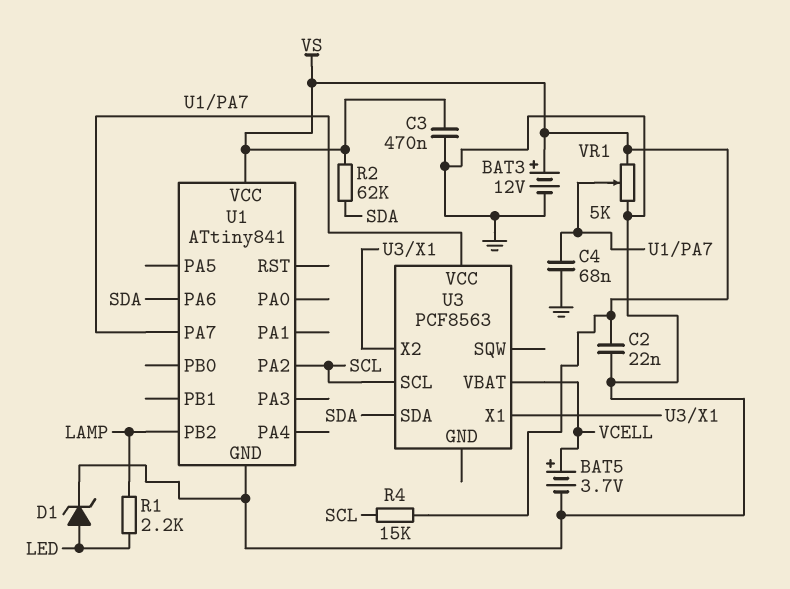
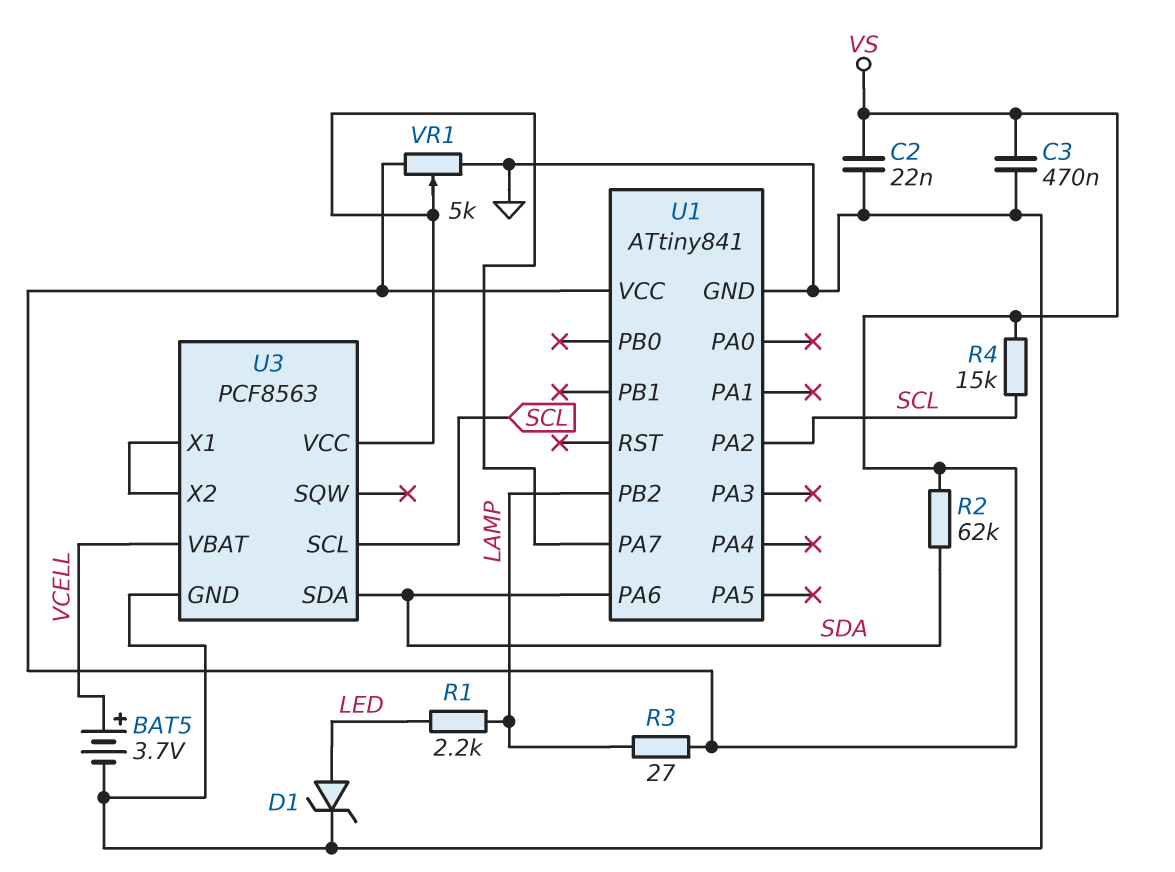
BAT3: 12V (plus VS, minus GND) -> none
C4: 68nF (GND, U1/PA7) -> none
R3: none -> 27 (LAMP, VS)
U3 pin GND: none -> GND

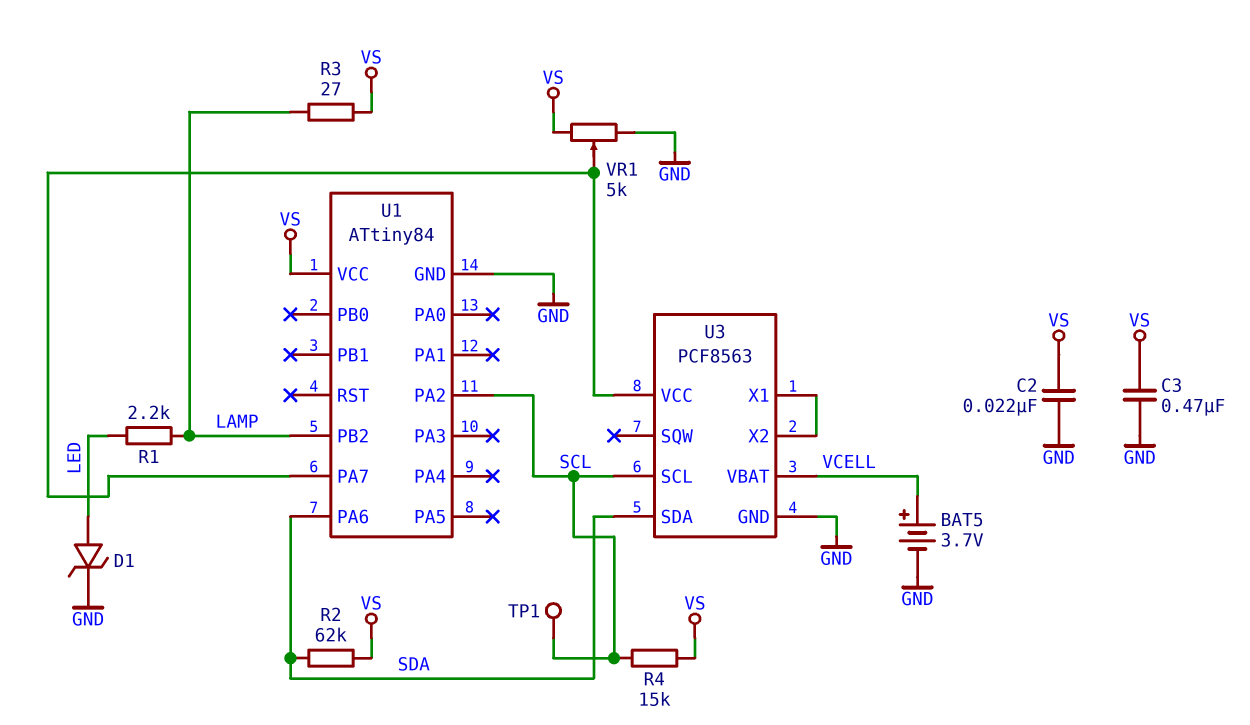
TP1: none -> test point (SCL)
U1: ATtiny841 -> ATtiny84

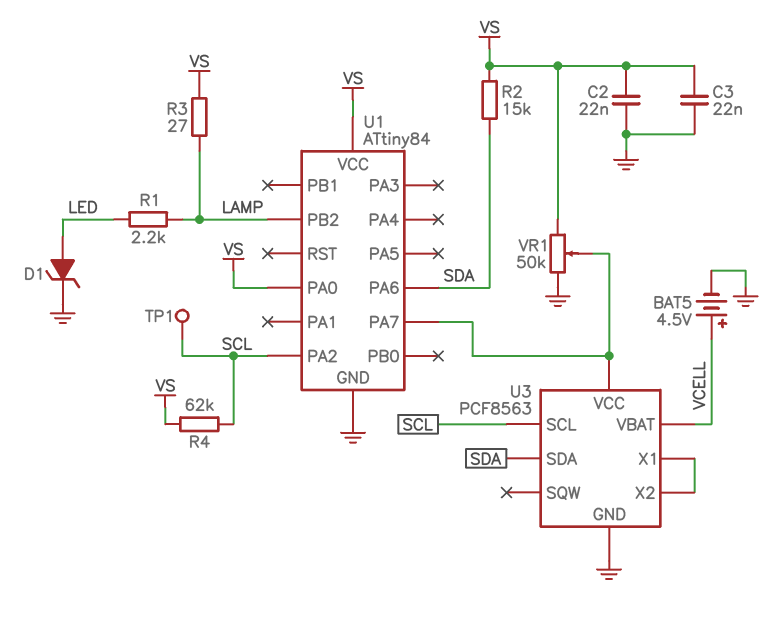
BAT5: 3.7V (plus VCELL, minus GND) -> 4.5V (plus VCELL, minus GND)
C3: 470nF (GND, VS) -> 22nF (GND, VS)
R2: 62k (SDA, VS) -> 15k (SDA, VS)
R4: 15k (SCL, VS) -> 62k (SCL, VS)
U1 pin PA0: none -> VS
VR1: 5k (GND, VS, wiper U1/PA7) -> 50k (GND, VS, wiper U1/PA7)

